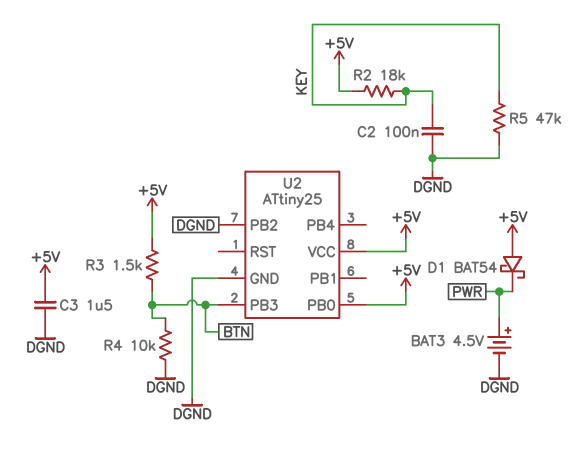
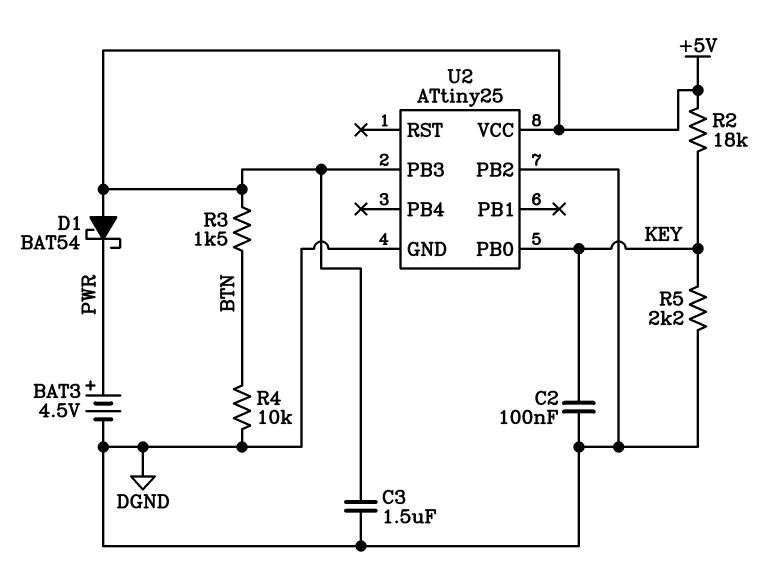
R5: 47k (DGND, KEY) -> 2.2k (DGND, KEY)
U2 pin PB0: +5V -> KEY
U2 pin PB3: BTN -> +5V

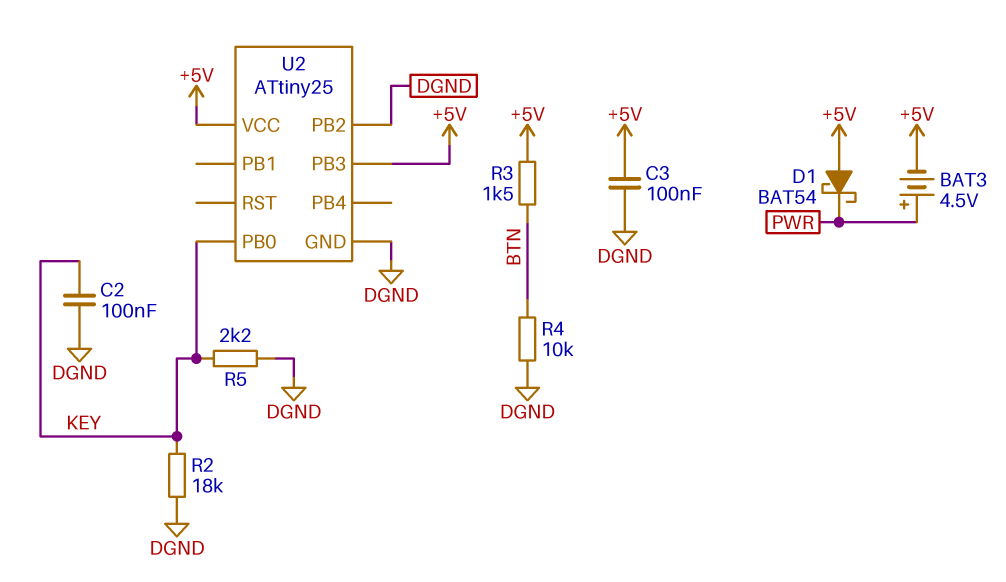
BAT3: 4.5V (plus PWR, minus DGND) -> 4.5V (plus PWR, minus +5V)
C3: 1.5uF (+5V, DGND) -> 100nF (+5V, DGND)
R2: 18k (+5V, KEY) -> 18k (DGND, KEY)

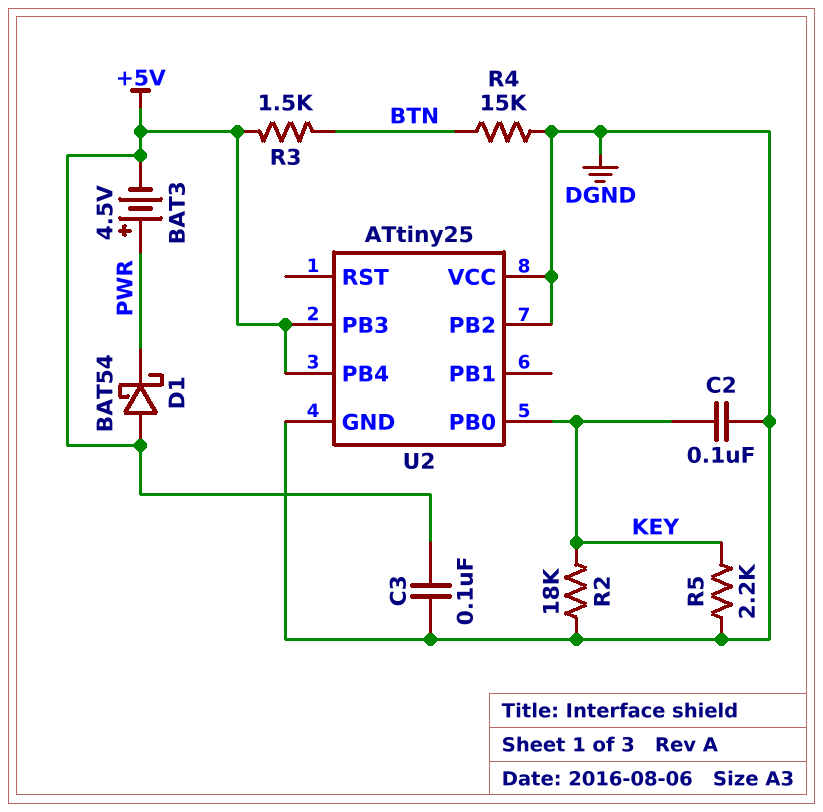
R4: 10k (BTN, DGND) -> 15k (BTN, DGND)
U2 pin PB4: none -> +5V
U2 pin VCC: +5V -> DGND

